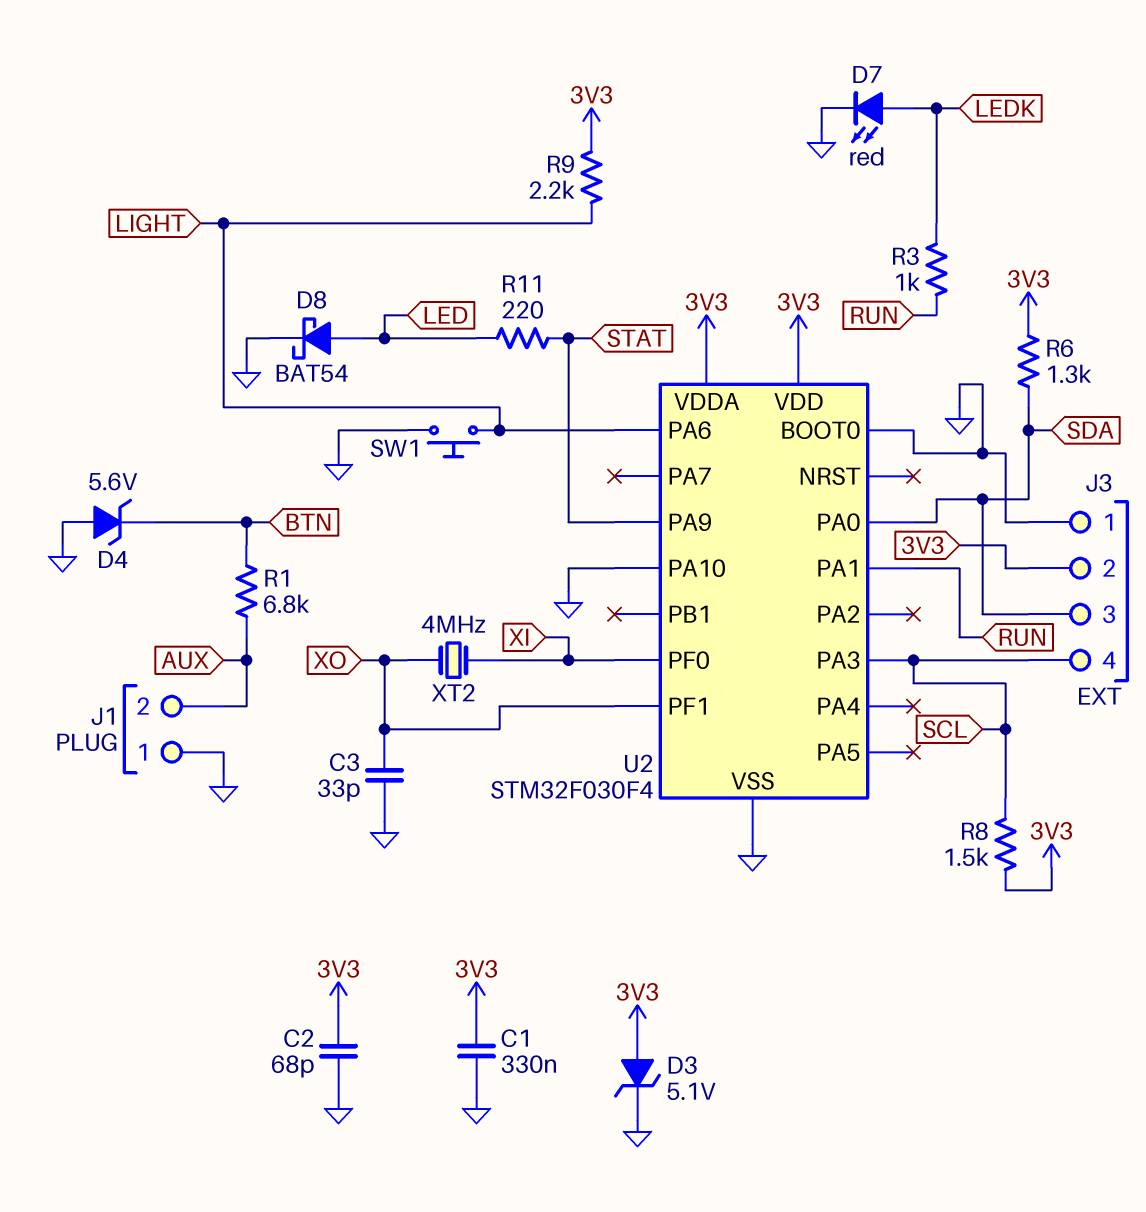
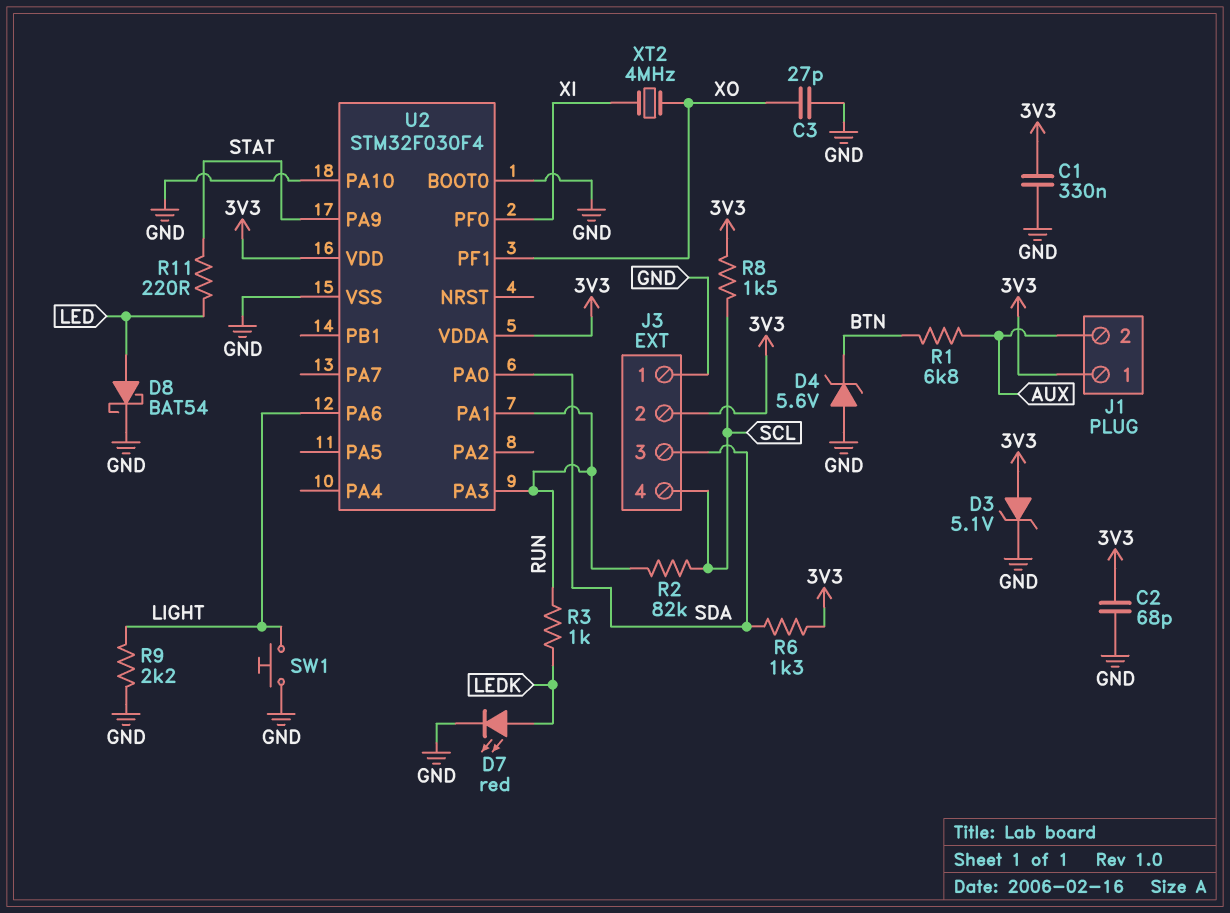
C3: 33pF (GND, XO) -> 27pF (GND, XO)
J1 pin 1: GND -> 3V3
R2: none -> 82k (RUN, SCL)
R9: 2.2k (3V3, LIGHT) -> 2.2k (GND, LIGHT)
U2 pin PA3: SCL -> RUN

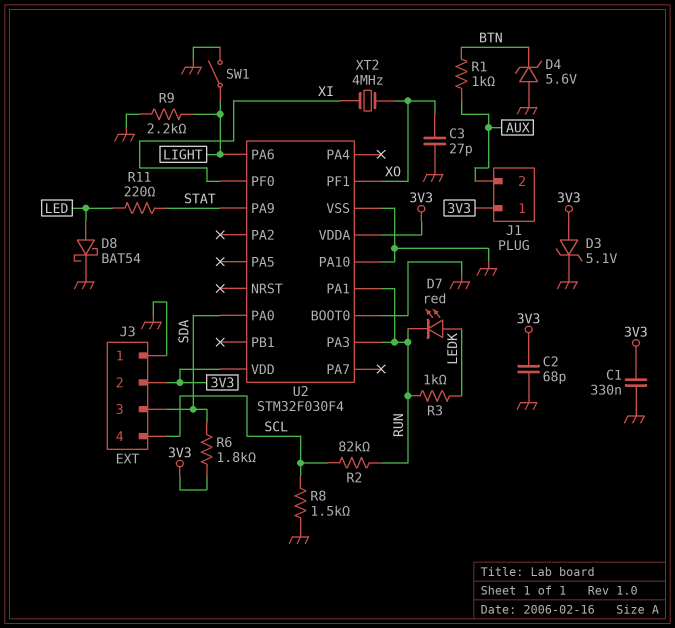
D7: LED red (A LEDK, K GND) -> LED red (A LEDK, K RUN)
R1: 6.8k (AUX, BTN) -> 1k (AUX, BTN)
R6: 1.3k (3V3, SDA) -> 1.8k (3V3, SDA)
R8: 1.5k (3V3, SCL) -> 1.5k (GND, SCL)
SW1: button (GND, LIGHT) -> switch (GND, LIGHT)

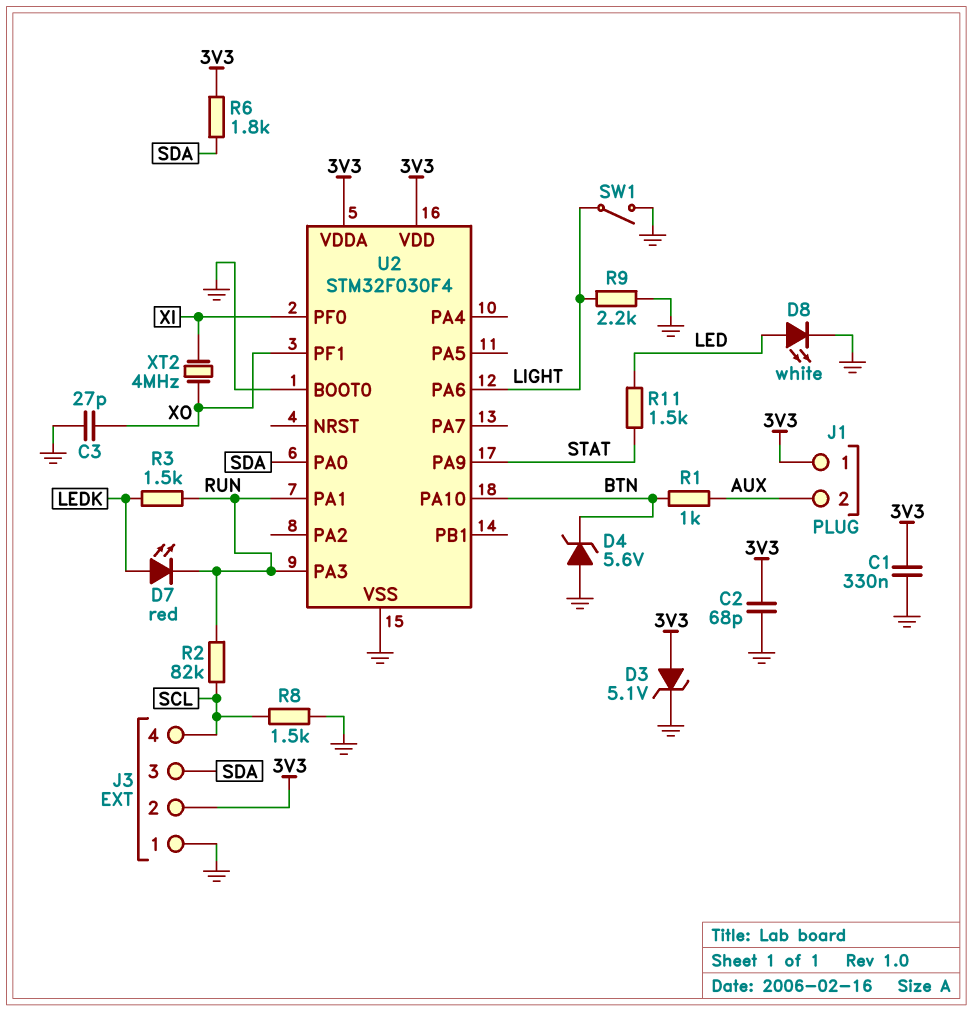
D8: schottky BAT54 (A LED, K GND) -> LED white (A LED, K GND)
R3: 1k (LEDK, RUN) -> 1.5k (LEDK, RUN)
R11: 220 (LED, STAT) -> 1.5k (LED, STAT)
U2 pin PA10: GND -> BTN

